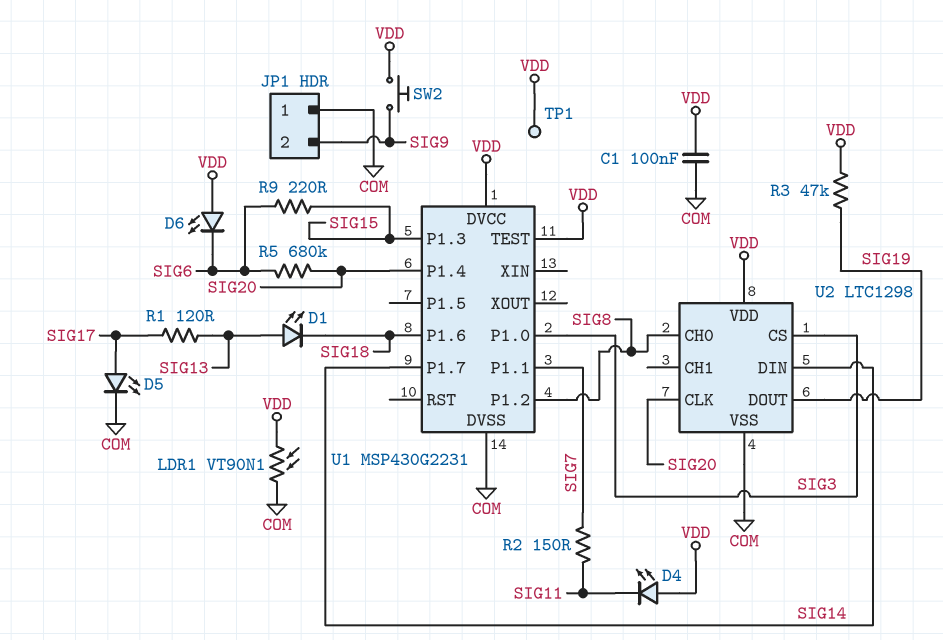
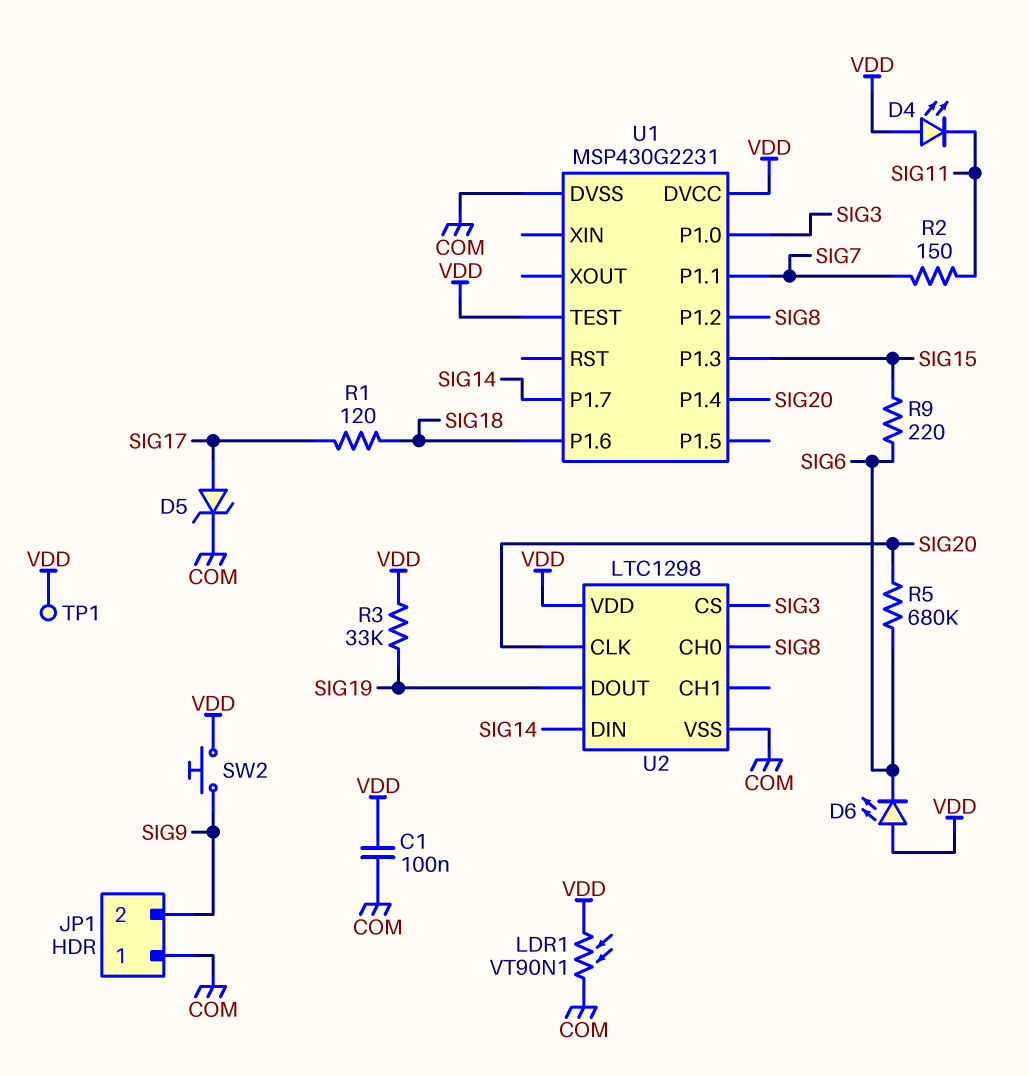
D1: LED (A SIG13, K SIG18) -> none
D5: LED (A SIG17, K COM) -> zener (A SIG17, K COM)
R1: 120 (SIG13, SIG17) -> 120 (SIG17, SIG18)
R3: 47k (SIG19, VDD) -> 33k (SIG19, VDD)

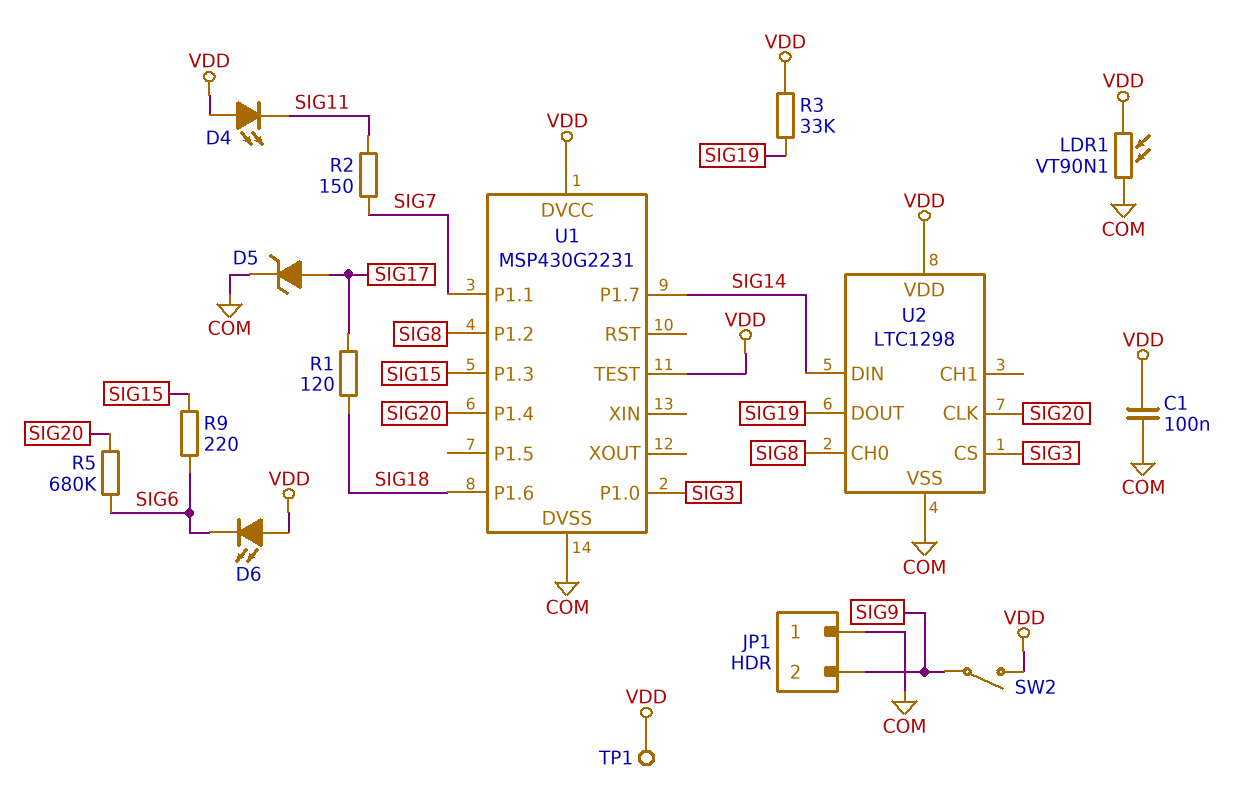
SW2: button (SIG9, VDD) -> switch (SIG9, VDD)

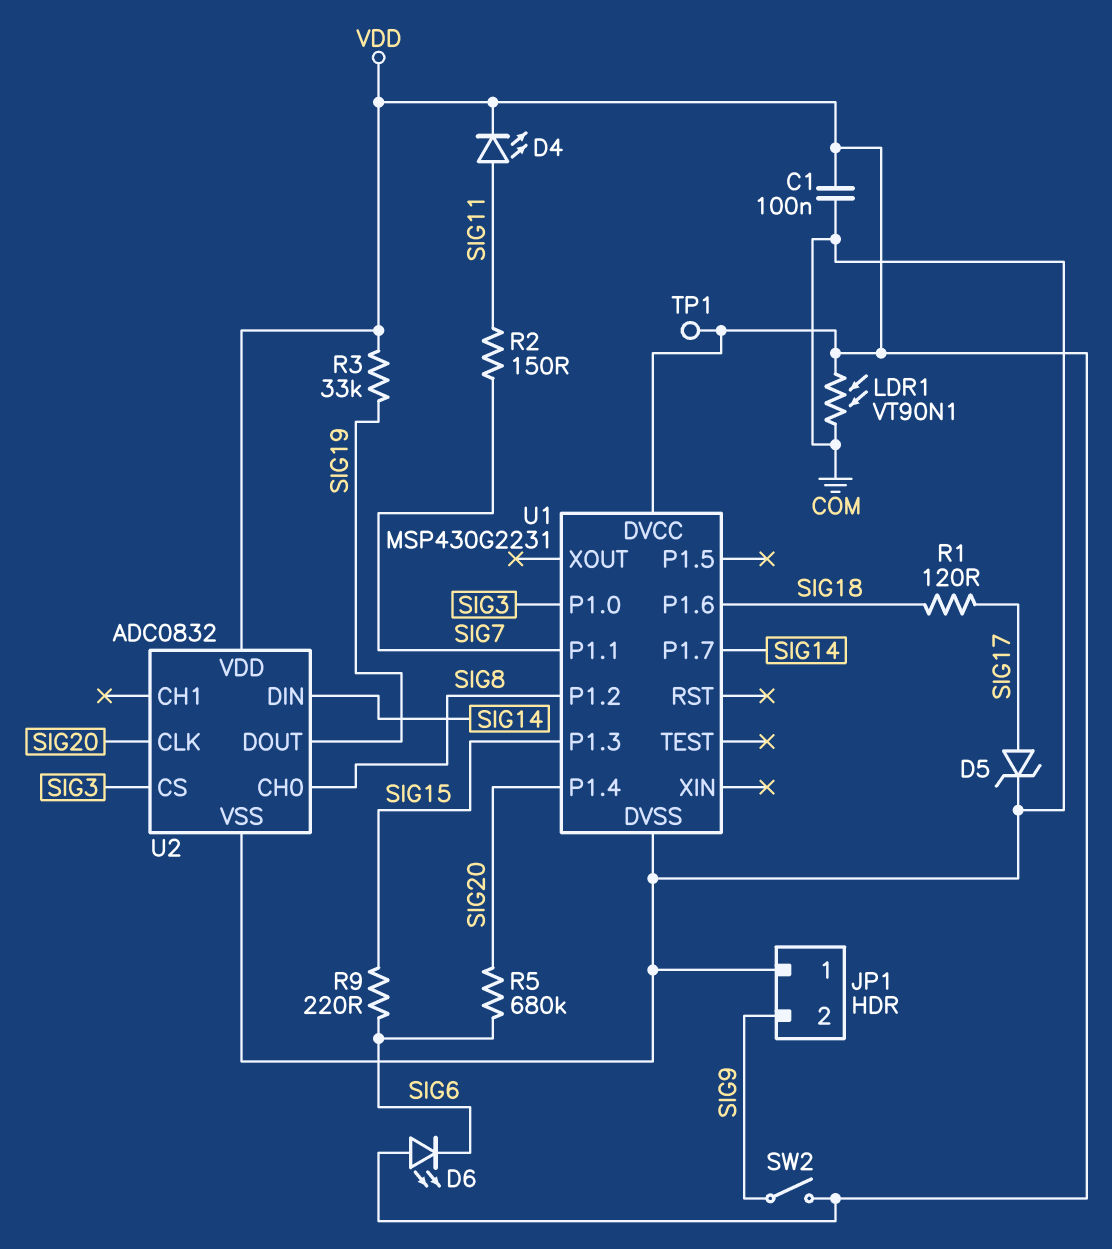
D4: LED (A VDD, K SIG11) -> LED (A SIG11, K VDD)
U1 pin TEST: VDD -> none
U2: LTC1298 -> ADC0832

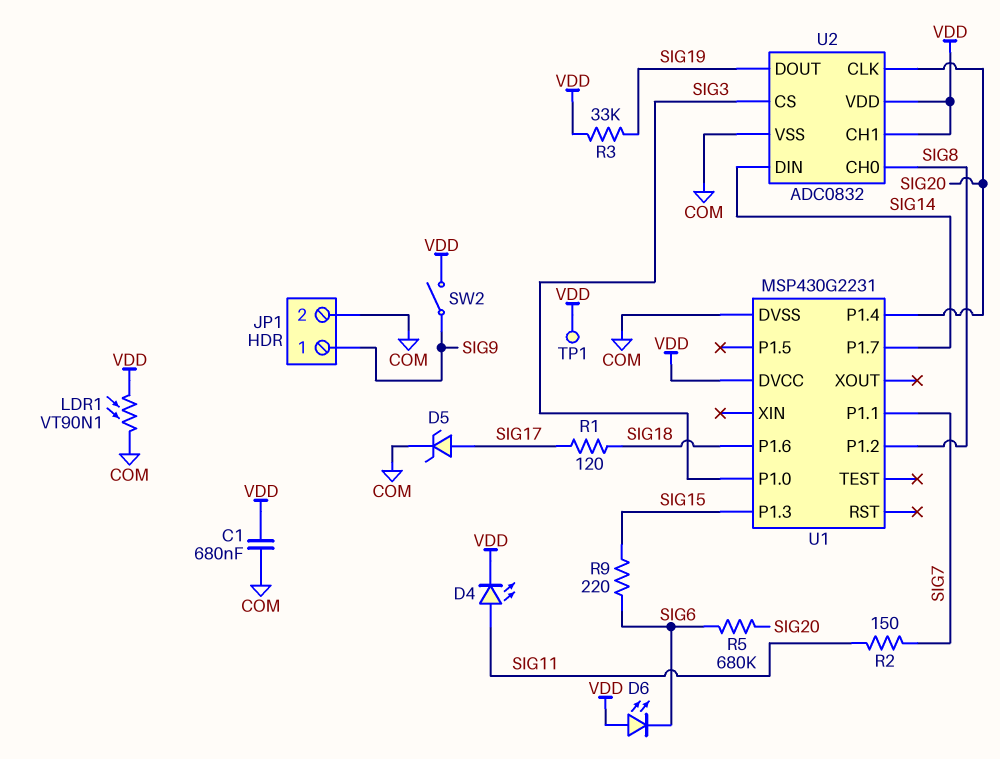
C1: 100nF (COM, VDD) -> 680nF (COM, VDD)
JP1 pin 1: COM -> SIG9
JP1 pin 2: SIG9 -> COM
U2 pin CH1: none -> VDD

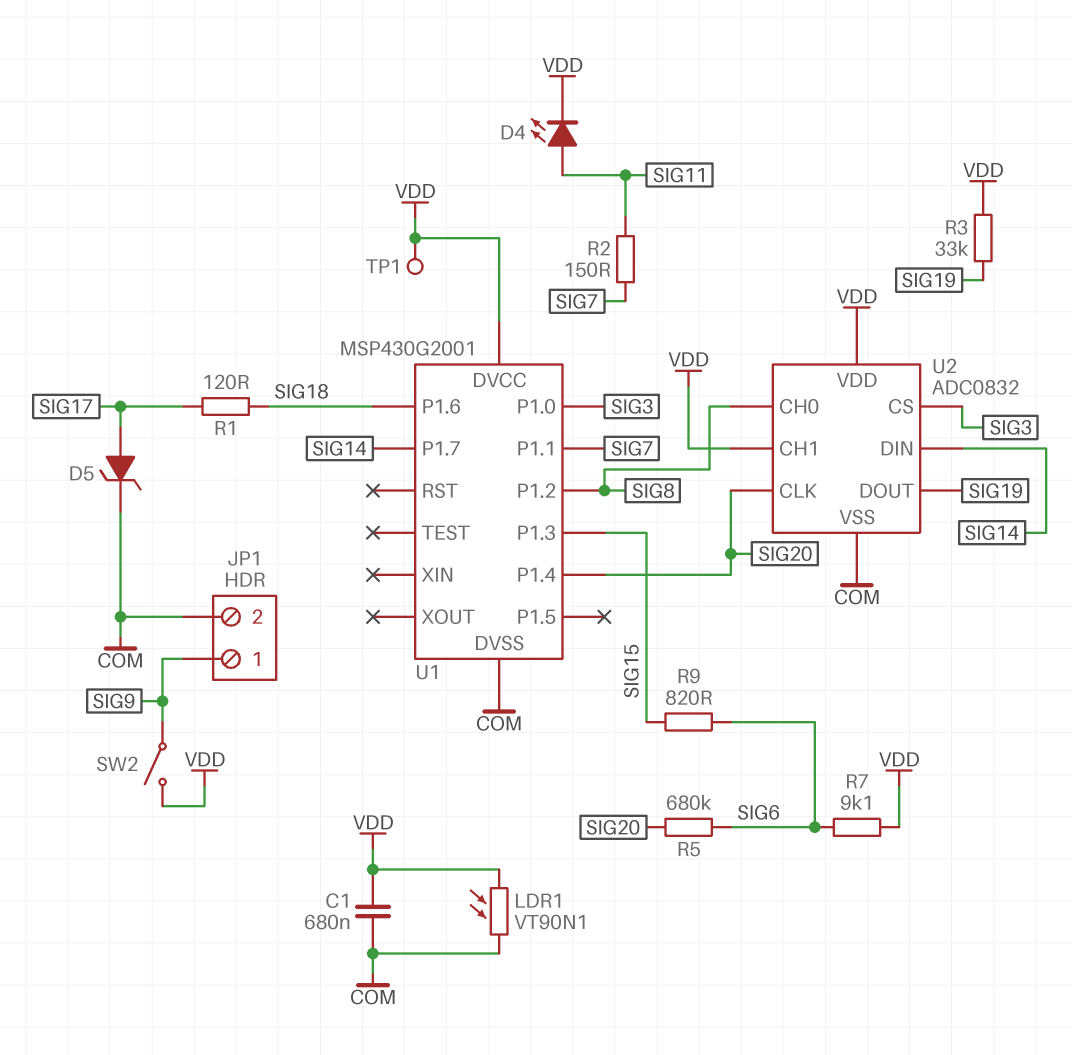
D6: LED (A VDD, K SIG6) -> none
R7: none -> 9.1k (SIG6, VDD)
R9: 220 (SIG6, SIG15) -> 820 (SIG6, SIG15)
U1: MSP430G2231 -> MSP430G2001

